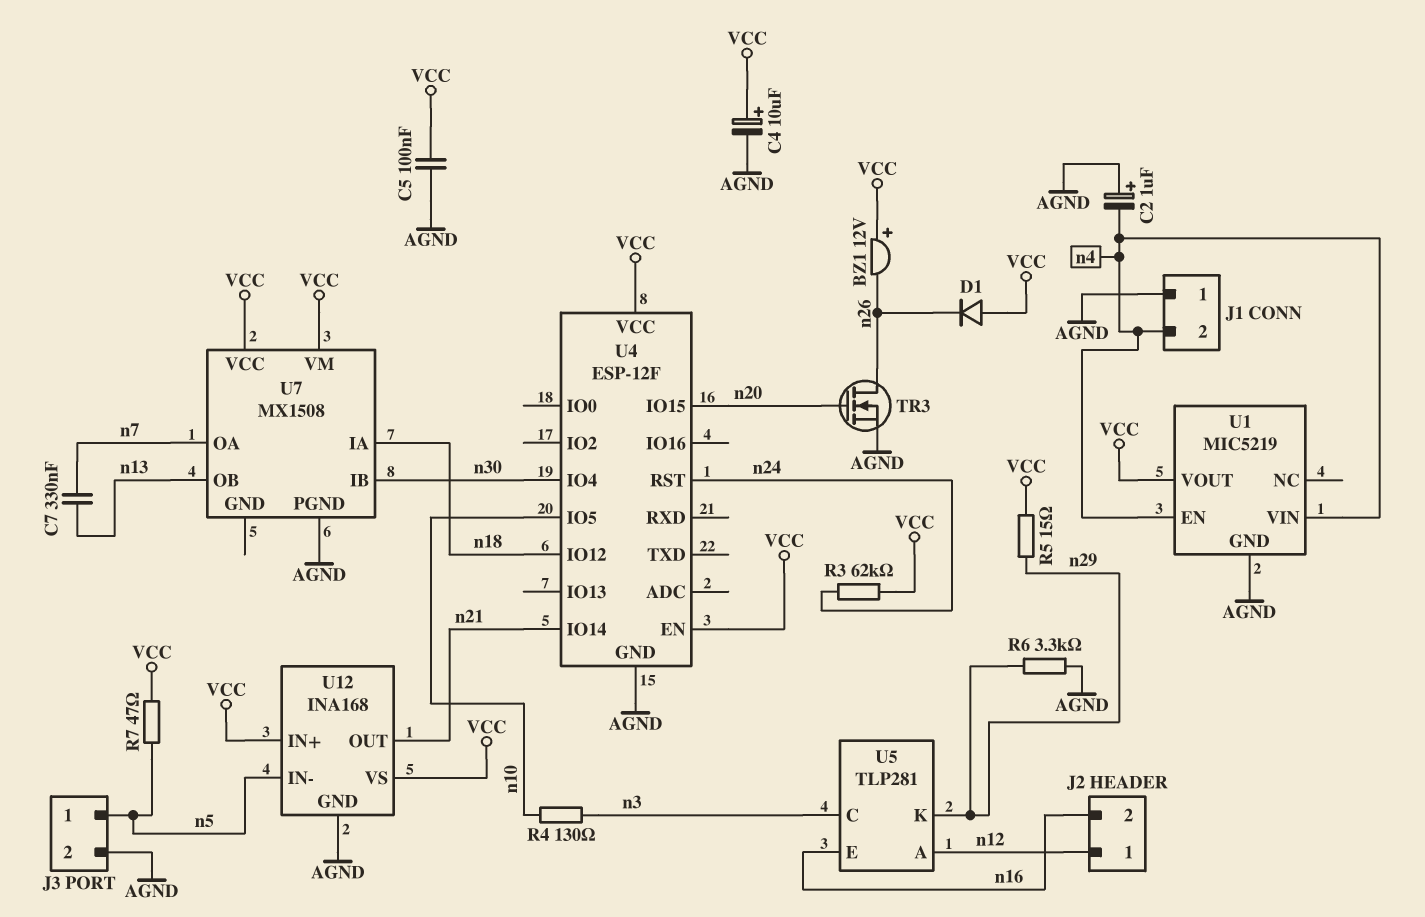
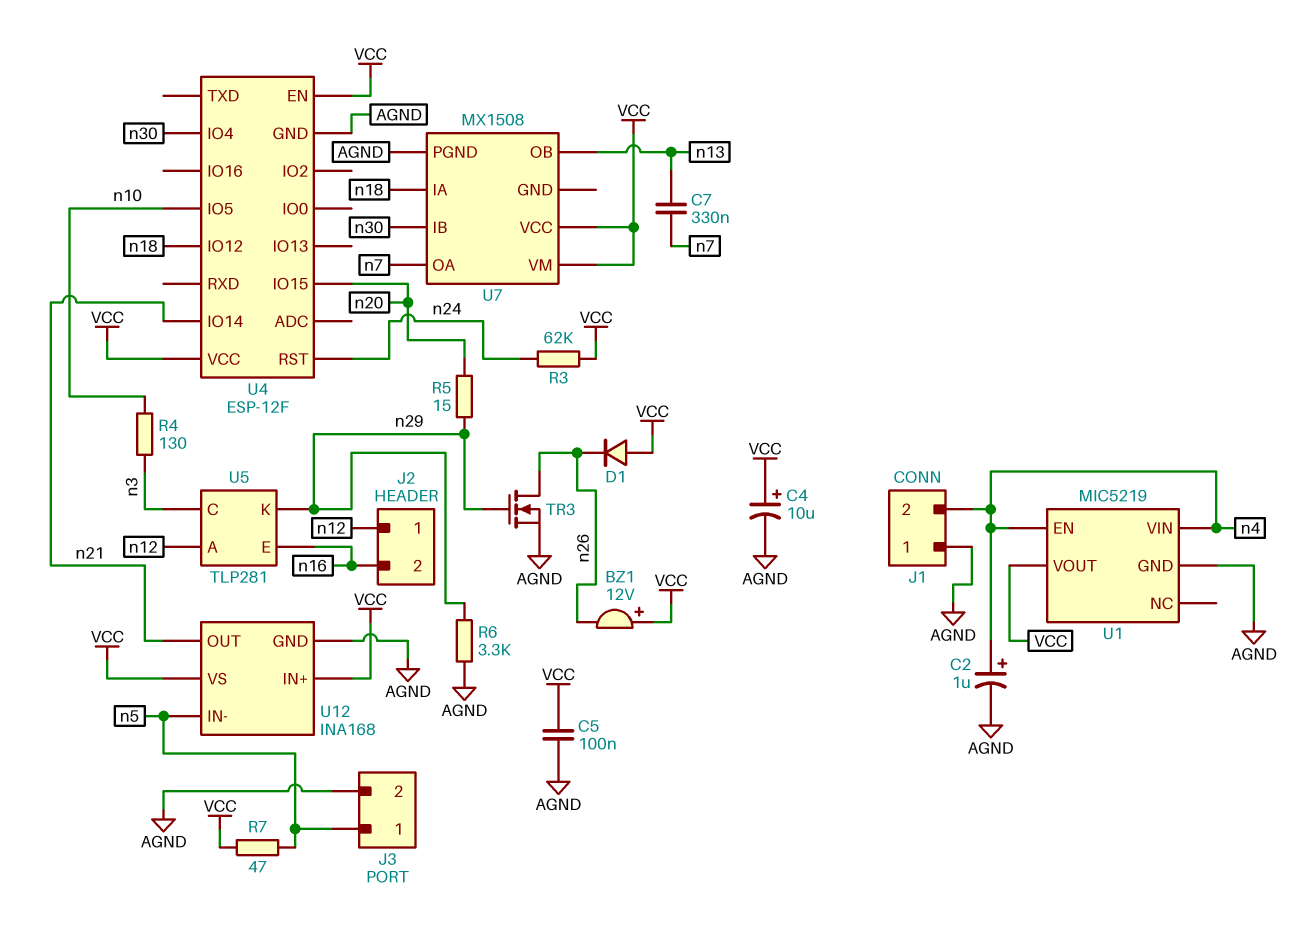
C2: 1uF (plus AGND, minus n4) -> 1uF (plus n4, minus AGND)
R5: 15 (VCC, n29) -> 15 (n20, n29)
TR3: NMOS (G n20, D n26, S AGND) -> NMOS (G n29, D n26, S AGND)

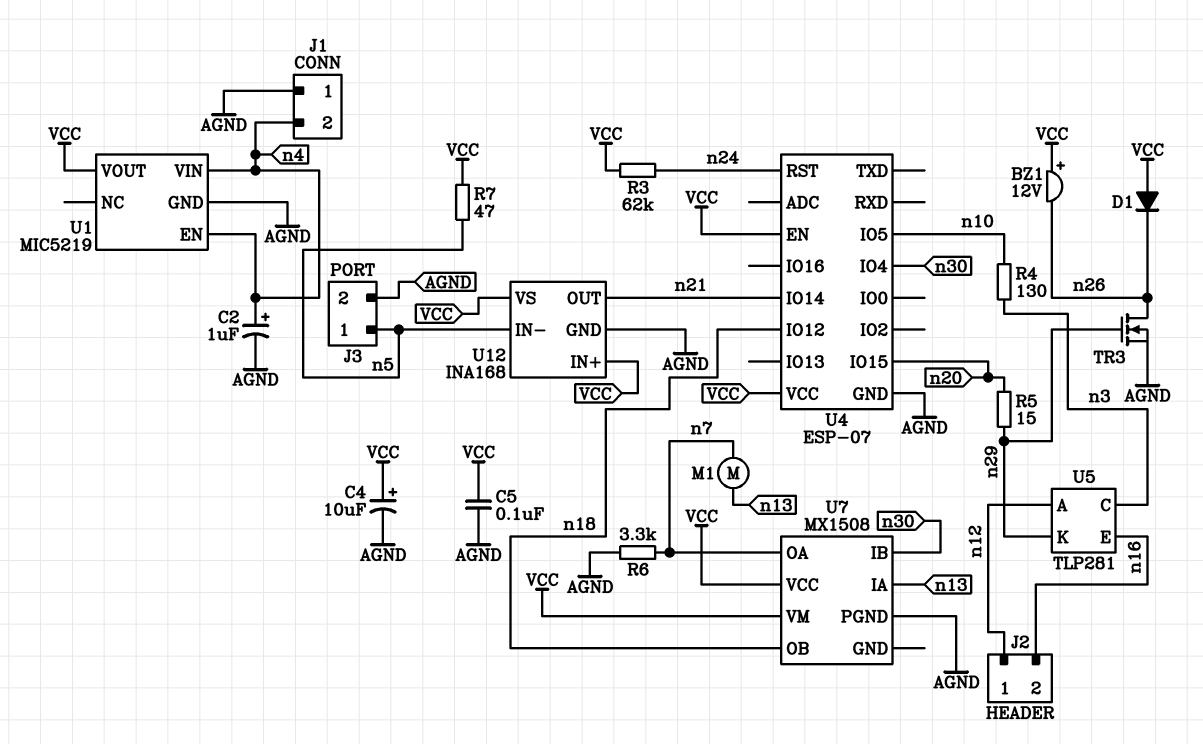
C7: 330nF (n7, n13) -> none
M1: none -> motor (n7, n13)
R6: 3.3k (AGND, n29) -> 3.3k (AGND, n7)
U4: ESP-12F -> ESP-07
U7 pin IA: n18 -> n13
U7 pin OB: n13 -> n18

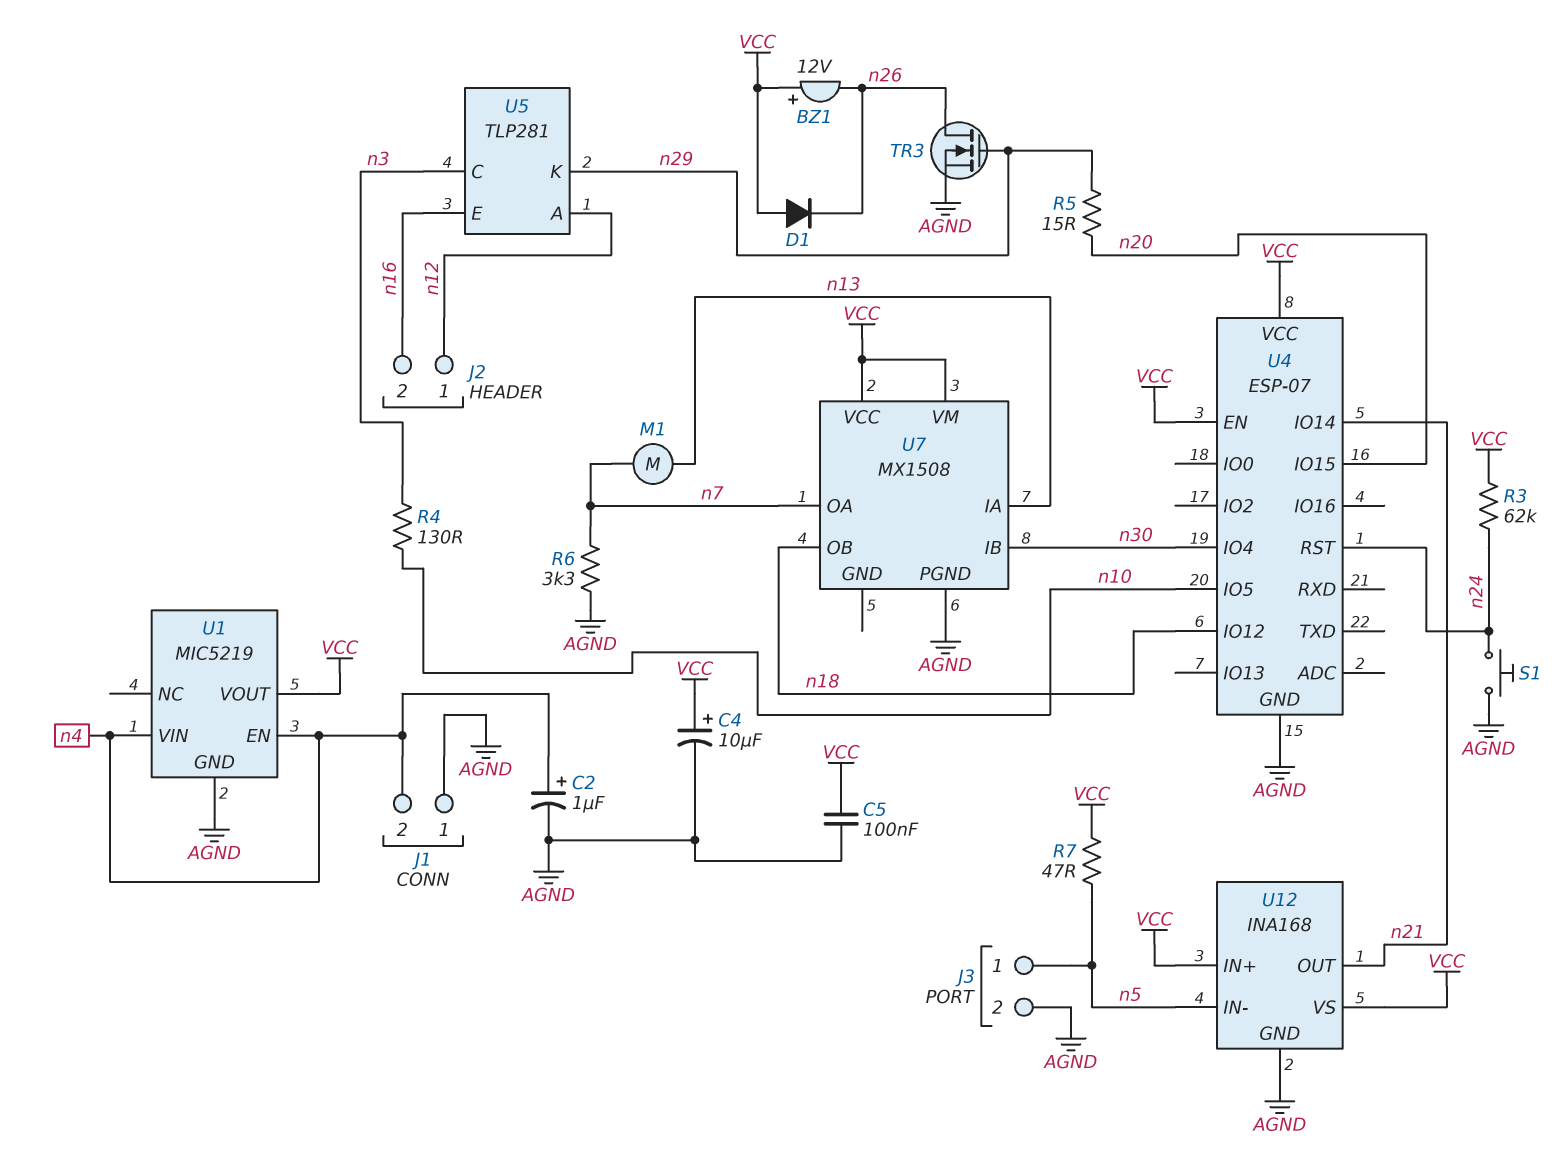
S1: none -> button (AGND, n24)

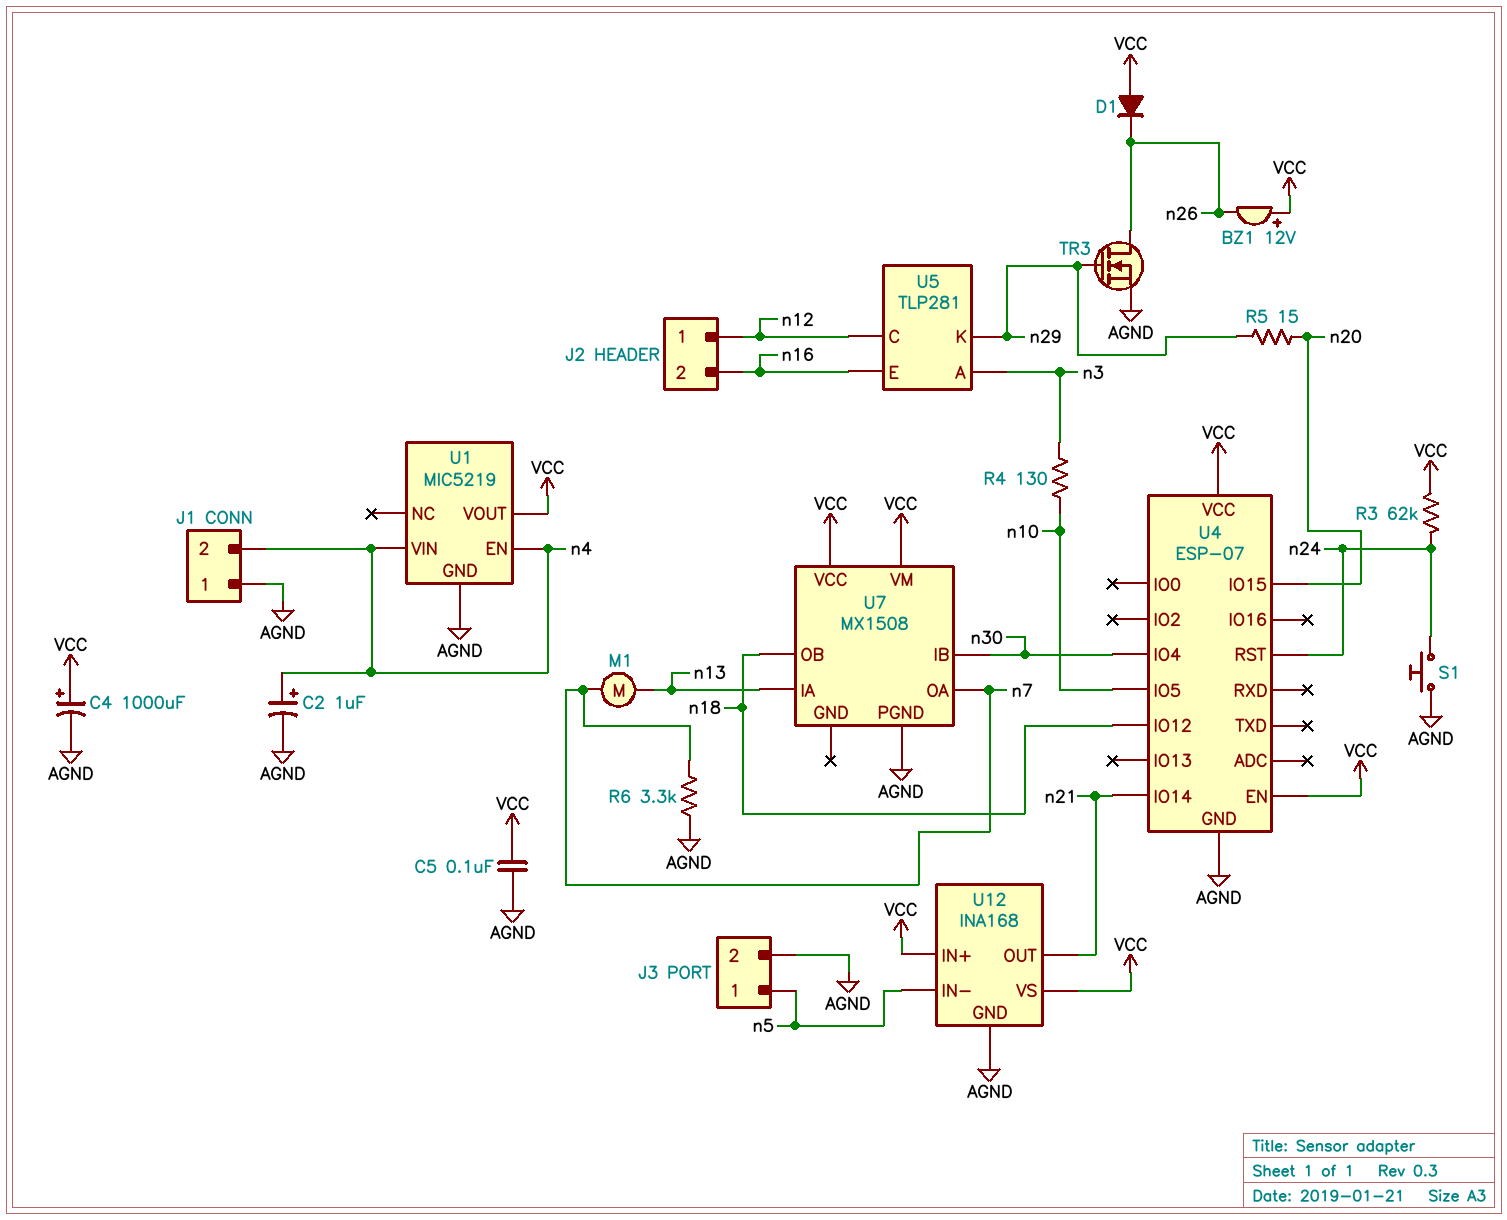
C4: 10uF (plus VCC, minus AGND) -> 1000uF (plus VCC, minus AGND)
R7: 47 (VCC, n5) -> none
U5 pin A: n12 -> n3
U5 pin C: n3 -> n12

